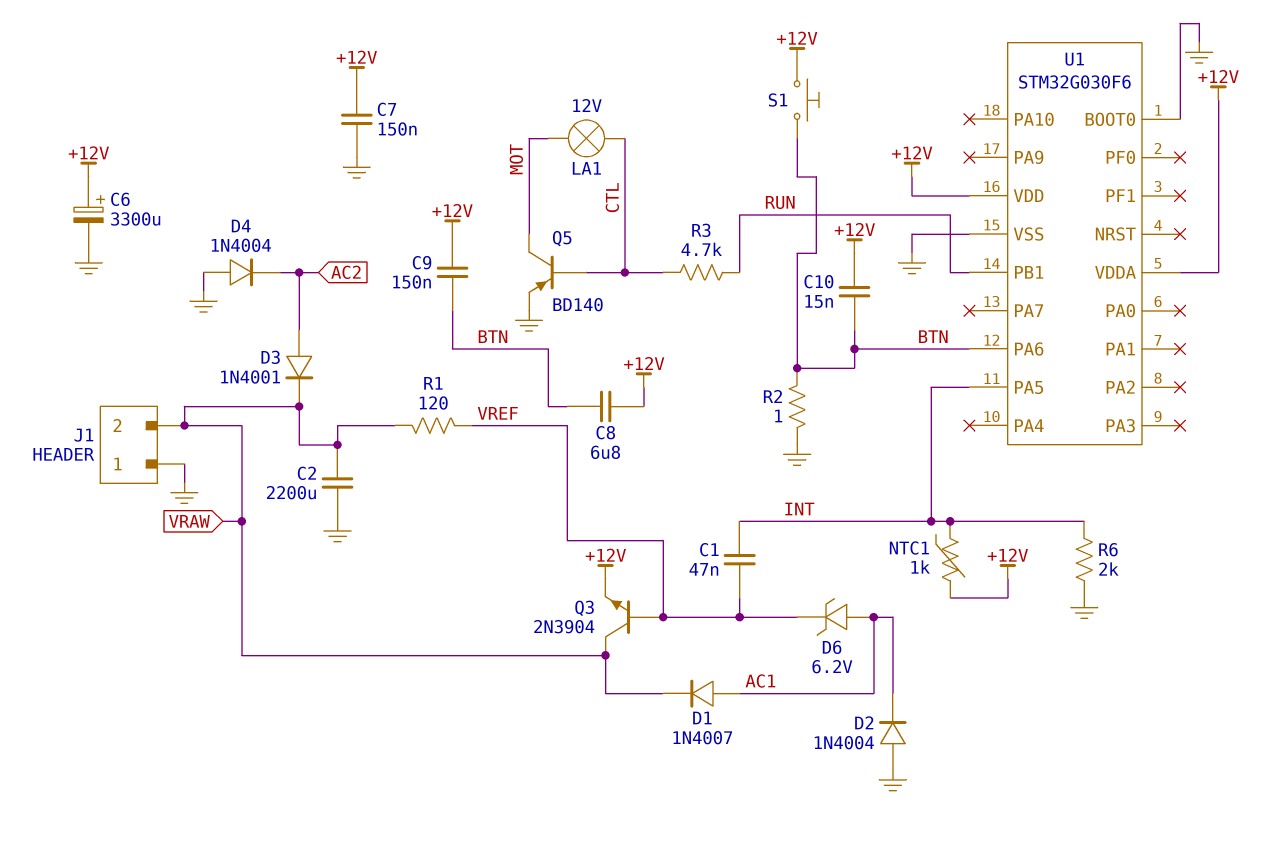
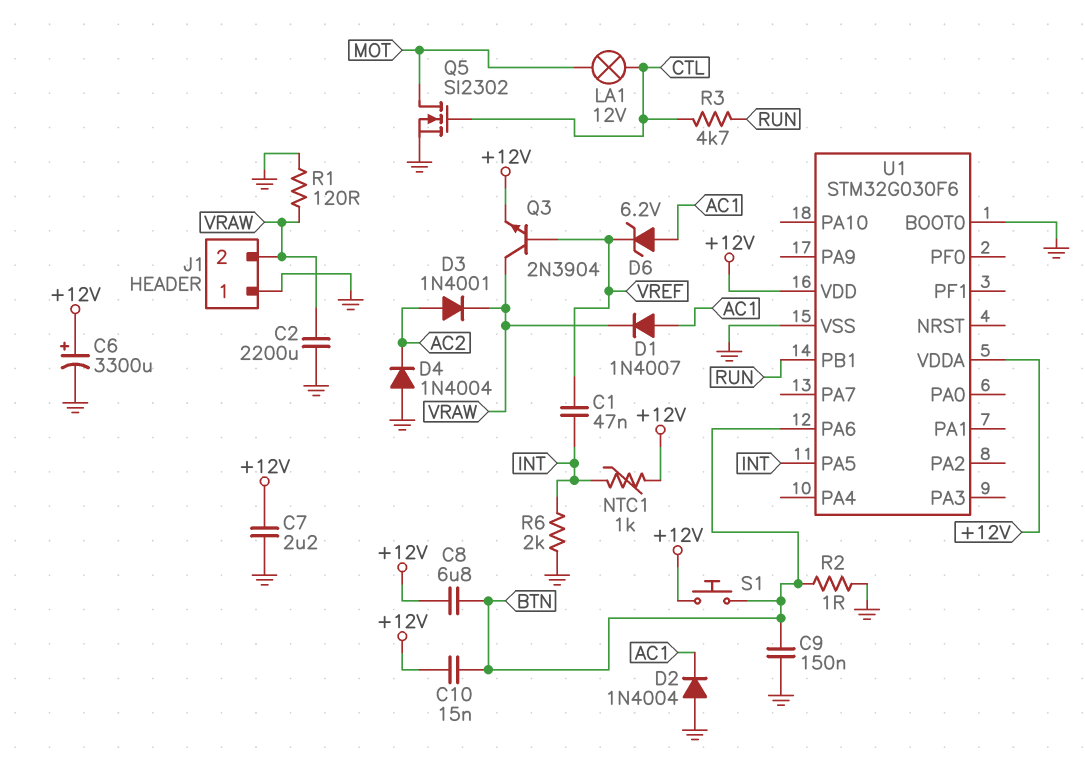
C7: 150nF (+12V, GND) -> 2.2uF (+12V, GND)
C9: 150nF (+12V, BTN) -> 150nF (BTN, GND)
Q5: PNP BD140 (B CTL, C MOT, E GND) -> NMOS SI2302 (G CTL, D MOT, S GND)
R1: 120 (VRAW, VREF) -> 120 (GND, VRAW)

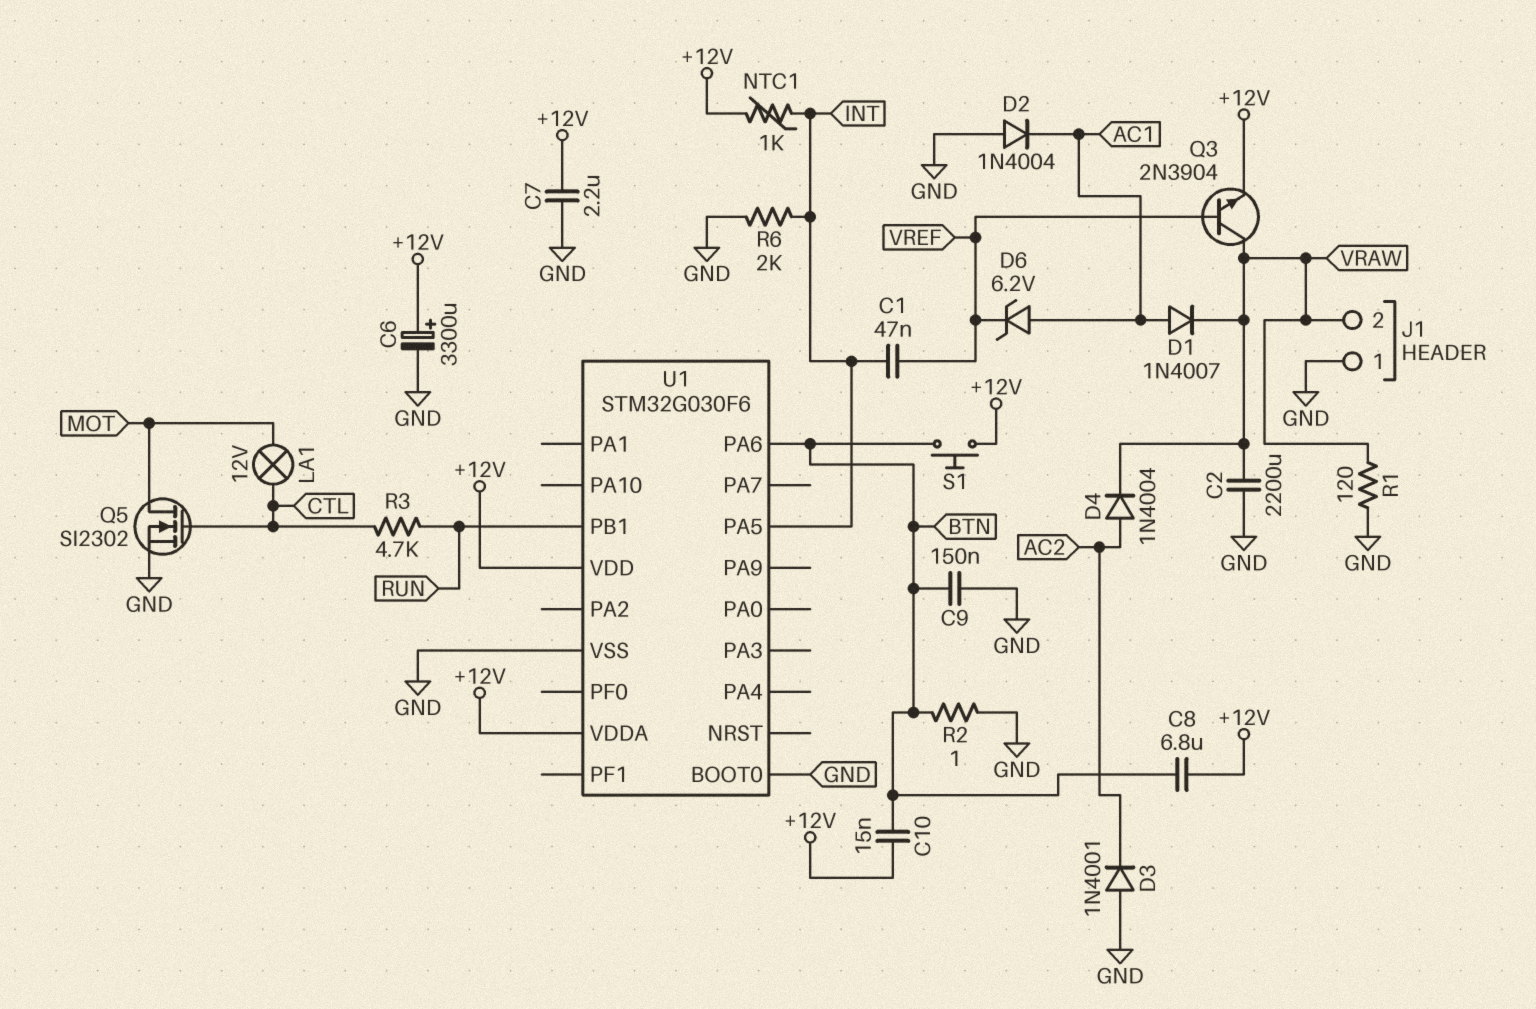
D3: diode 1N4001 (A AC2, K VRAW) -> diode 1N4001 (A GND, K AC2)
D4: diode 1N4004 (A GND, K AC2) -> diode 1N4004 (A AC2, K VRAW)

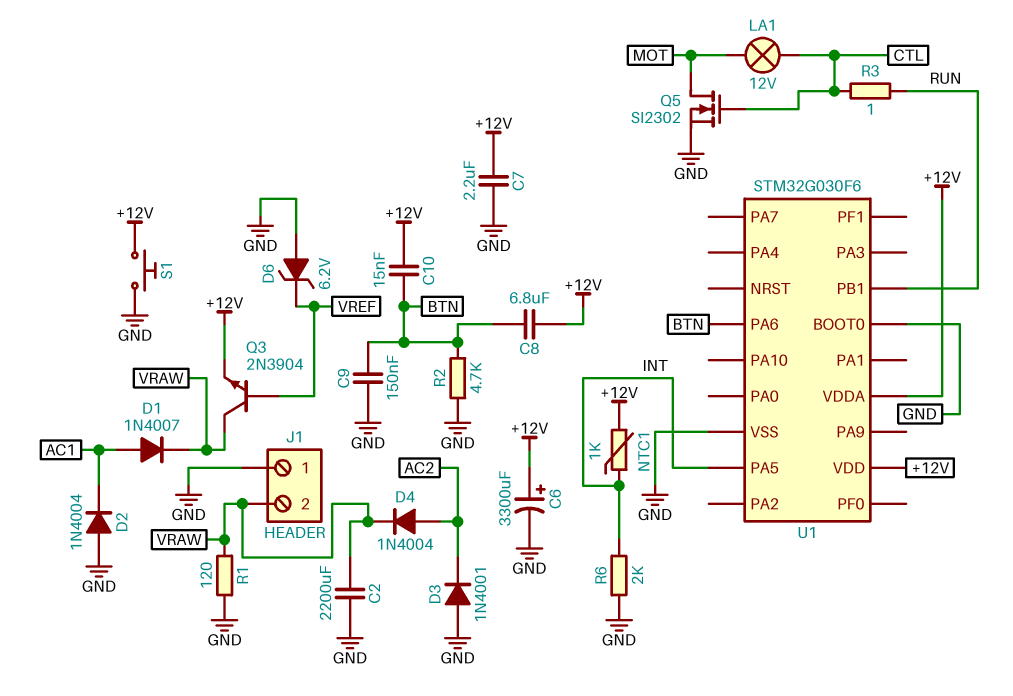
C1: 47nF (INT, VREF) -> none
D6: zener 6.2V (A AC1, K VREF) -> zener 6.2V (A GND, K VREF)
R2: 1 (BTN, GND) -> 4.7k (BTN, GND)
R3: 4.7k (CTL, RUN) -> 1 (CTL, RUN)
S1: button (+12V, BTN) -> button (+12V, GND)

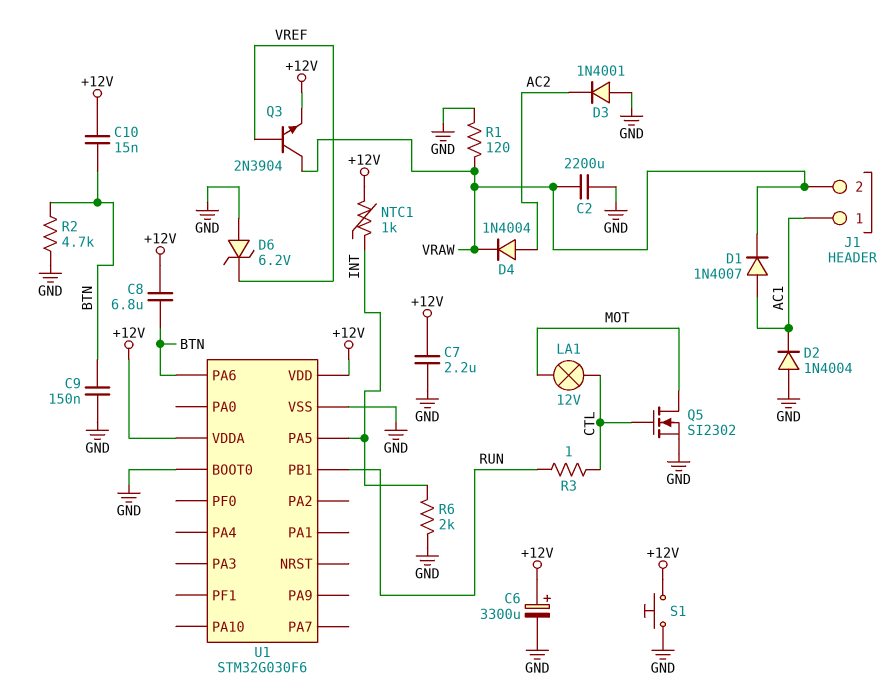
J1 pin 1: GND -> AC1

